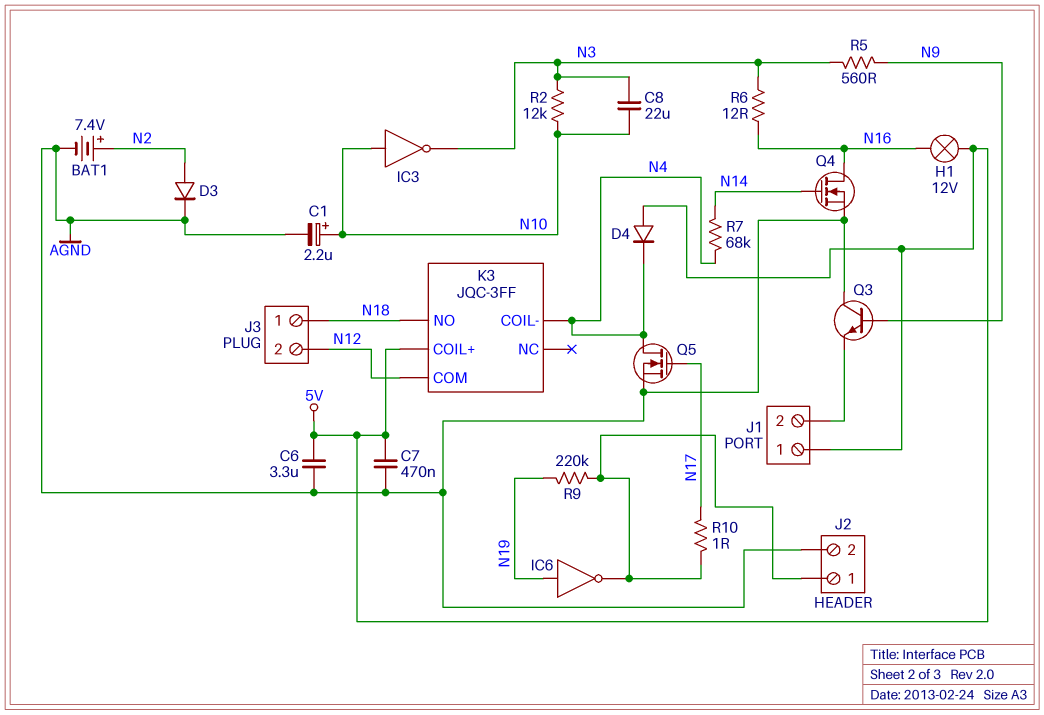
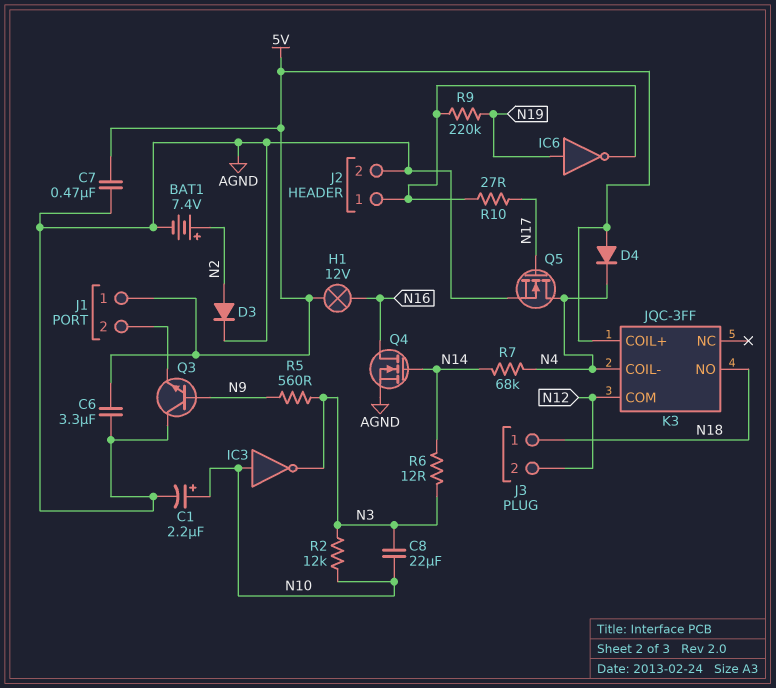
R6: 12 (N3, N16) -> 12 (N3, N14)
R10: 1 (J2/1, N17) -> 27 (J2/1, N17)

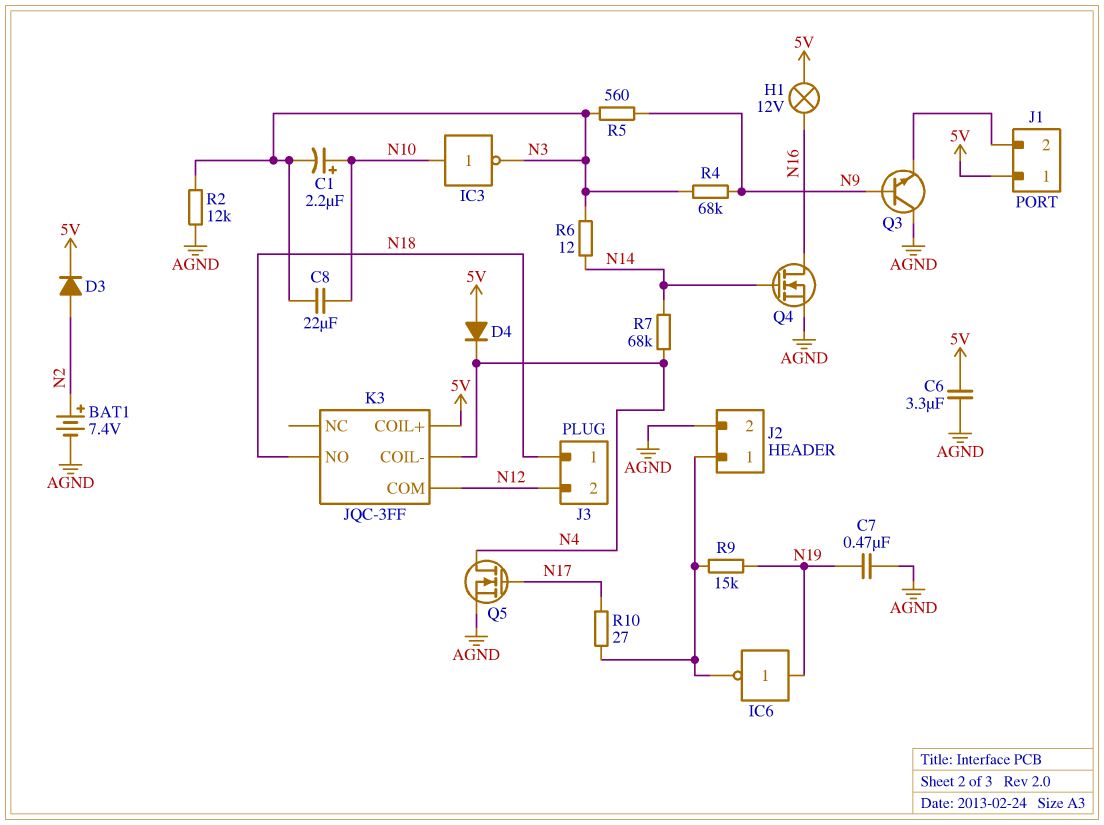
C1: 2.2uF (plus N10, minus AGND) -> 2.2uF (plus N10, minus N3)
C7: 470nF (5V, AGND) -> 470nF (AGND, N19)
D3: diode (A N2, K AGND) -> diode (A N2, K 5V)
R2: 12k (N3, N10) -> 12k (AGND, N3)
R4: none -> 68k (N3, N9)
R9: 220k (J2/1, N19) -> 15k (J2/1, N19)

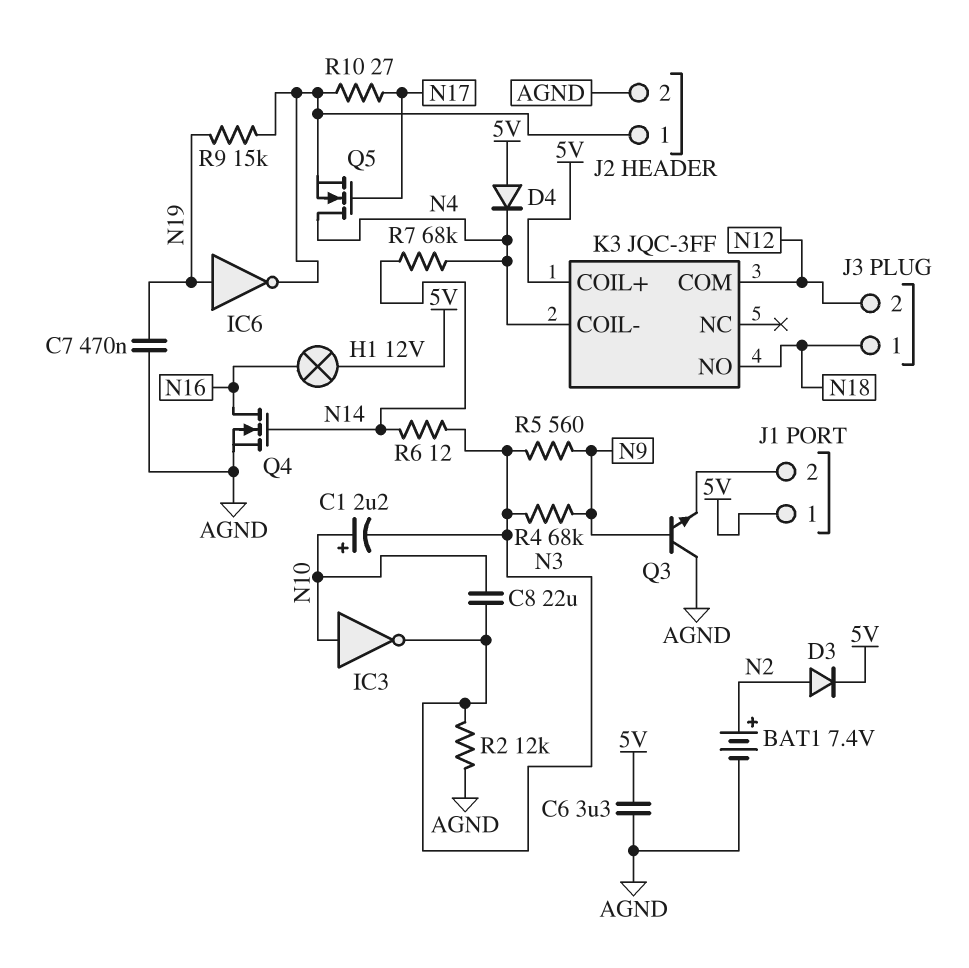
Q5: NMOS (G N17, D N4, S AGND) -> NMOS (G N17, D N4, S J2/1)

